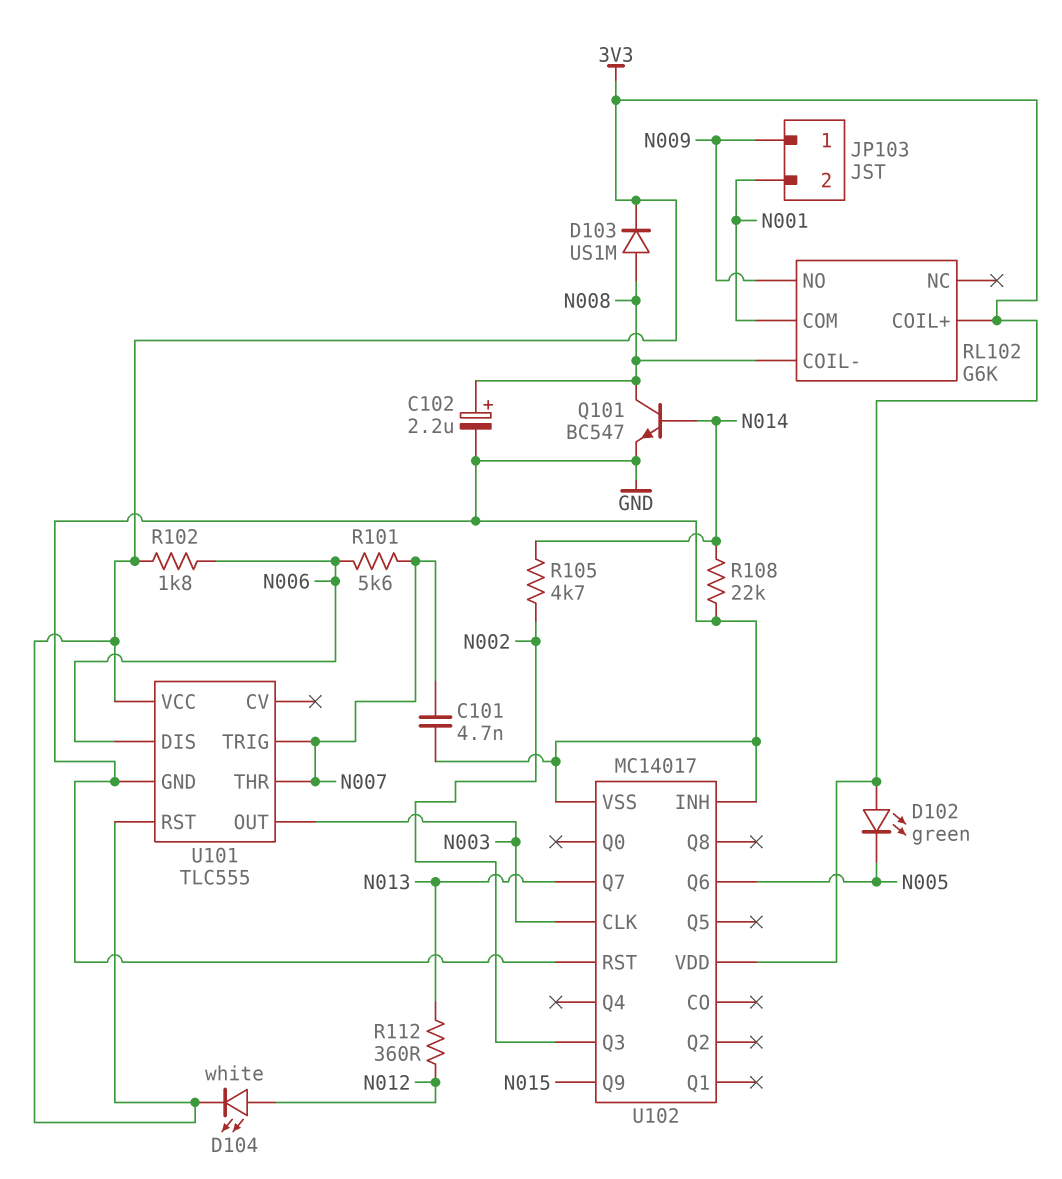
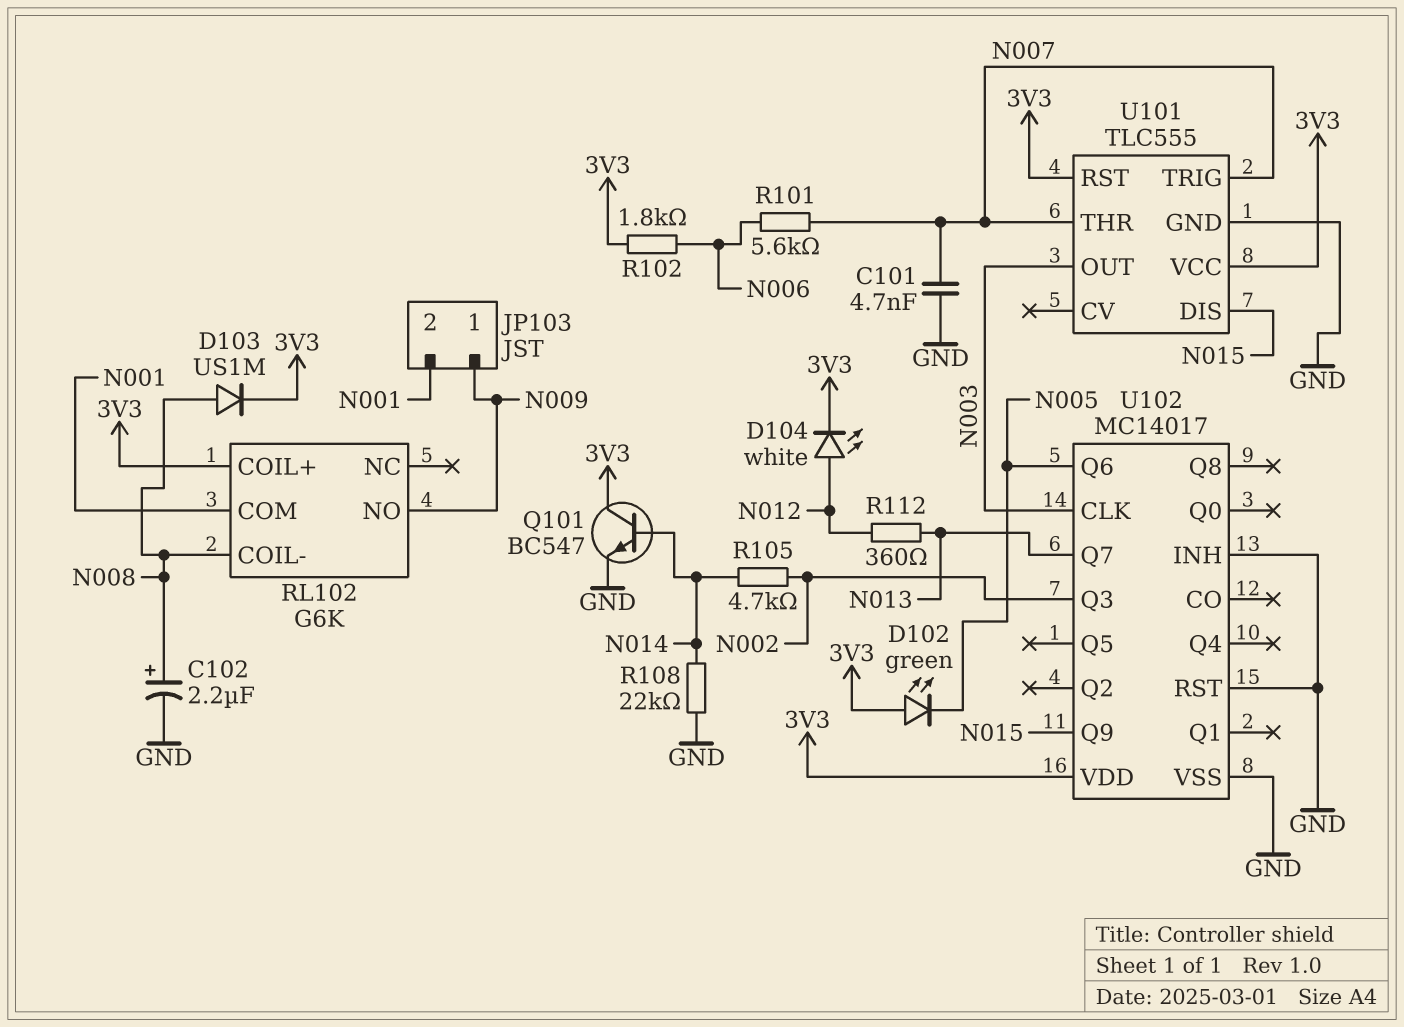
Q101: NPN BC547 (B N014, C N008, E GND) -> NPN BC547 (B N014, C 3V3, E GND)
U101 pin DIS: N006 -> N015

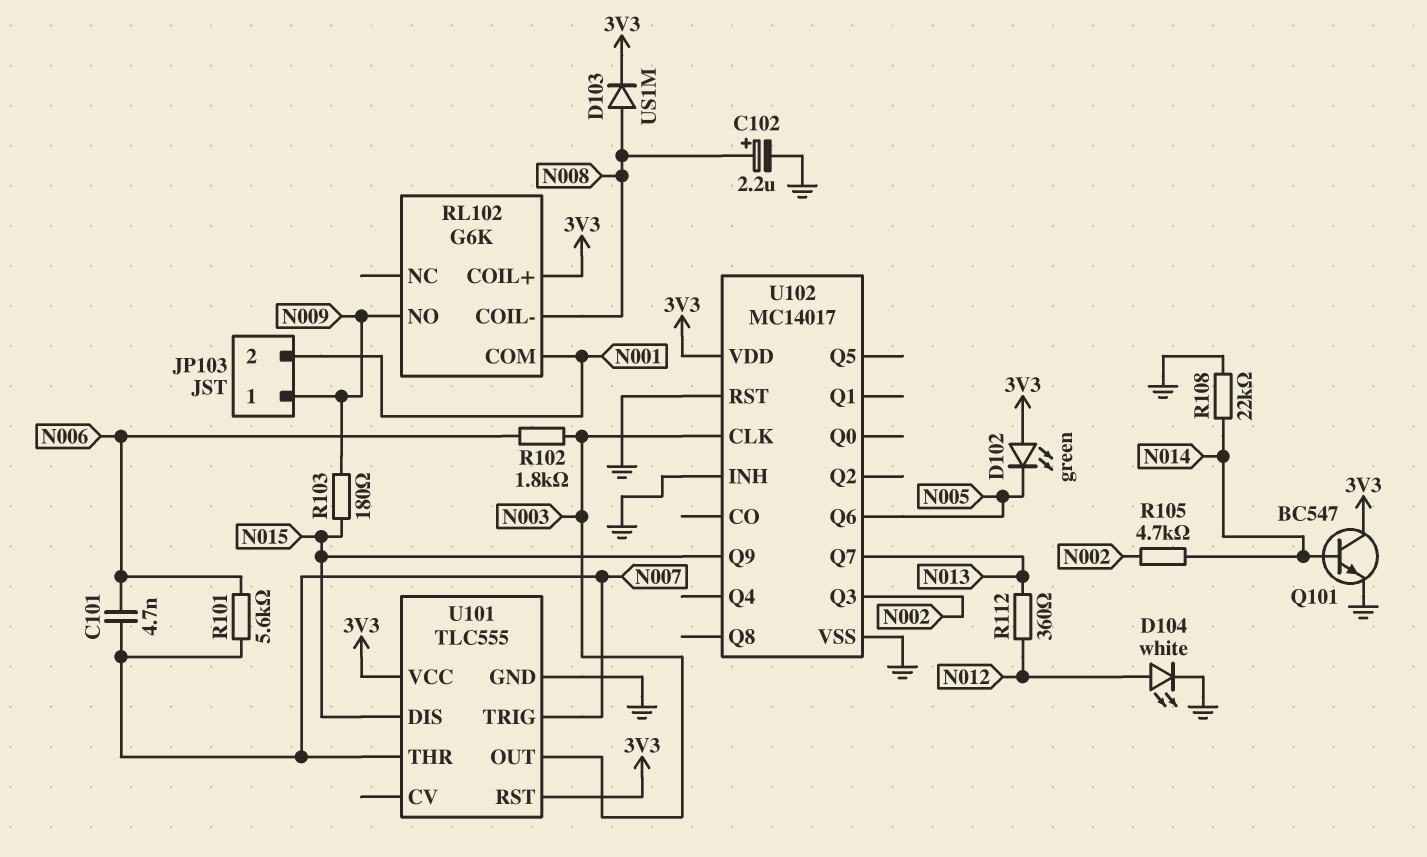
C101: 4.7nF (GND, N007) -> 4.7nF (N006, N007)
D104: LED white (A N012, K 3V3) -> LED white (A N012, K GND)
R102: 1.8k (3V3, N006) -> 1.8k (N003, N006)
R103: none -> 180 (N009, N015)

